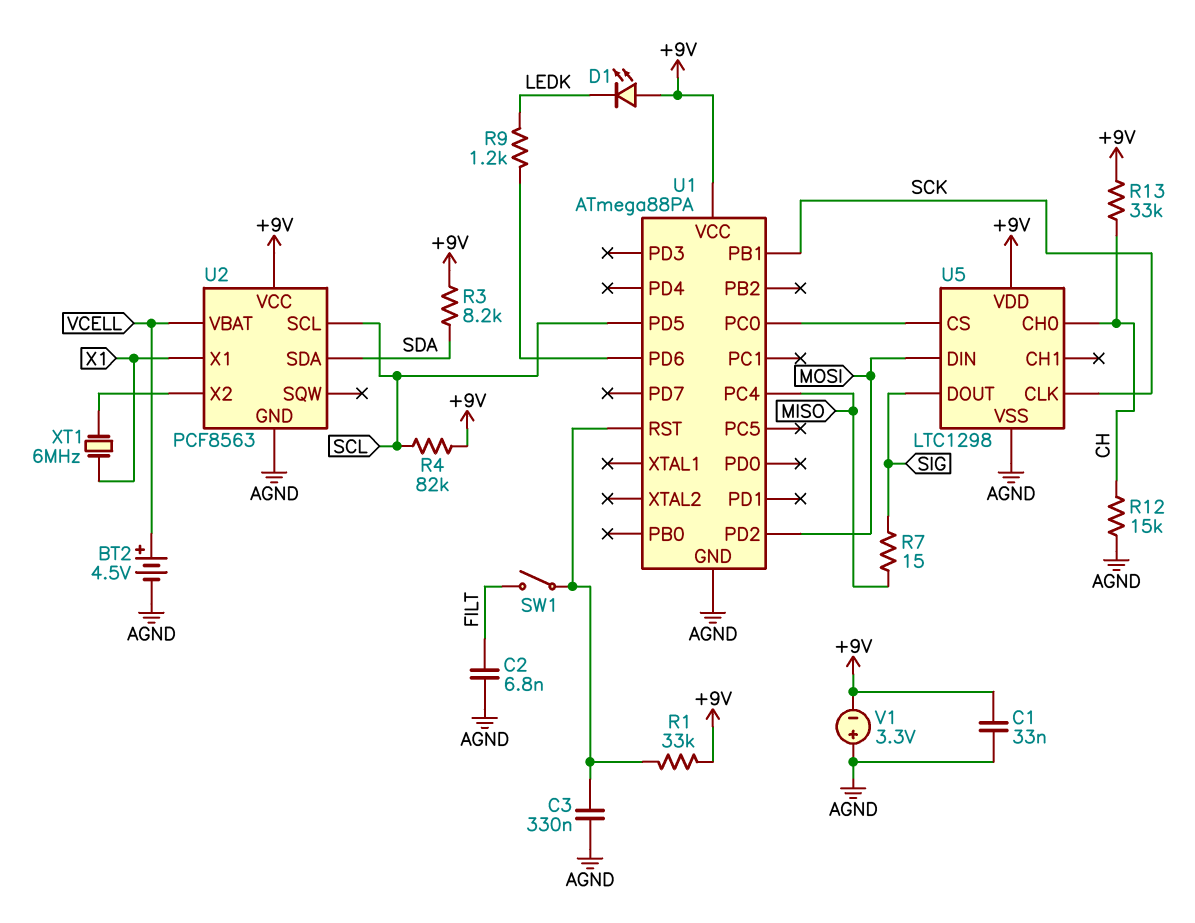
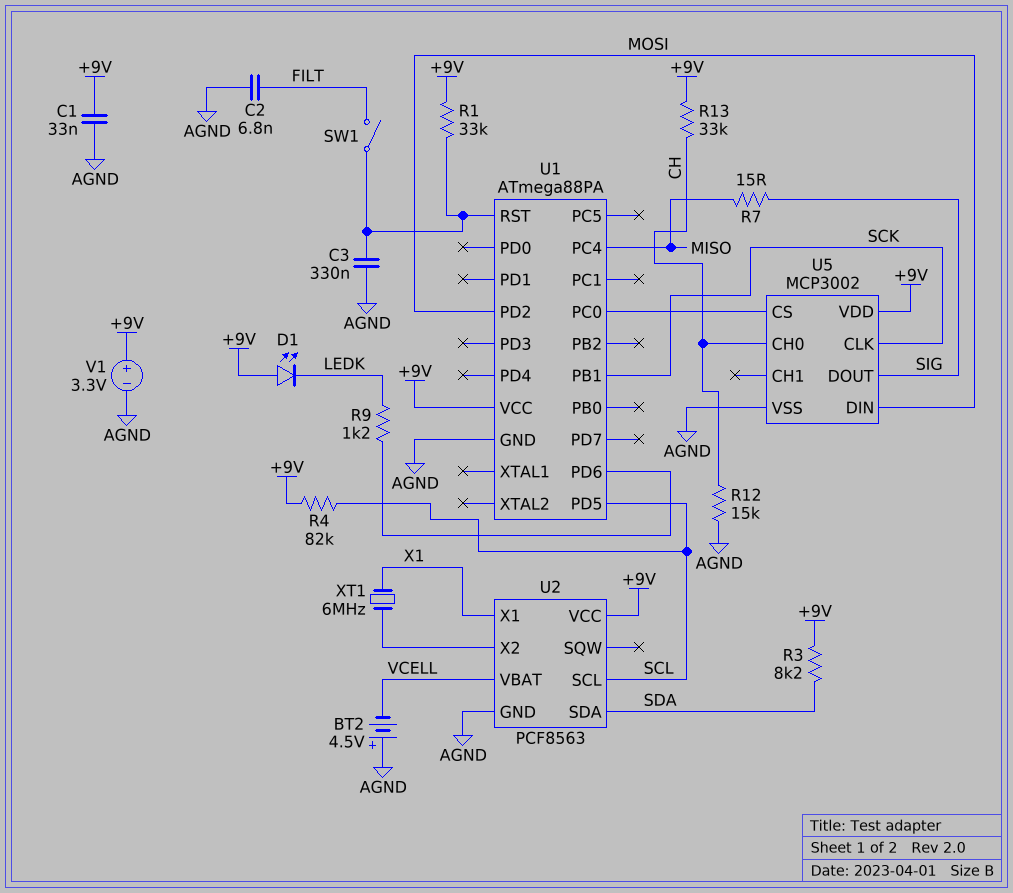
BT2: 4.5V (plus VCELL, minus AGND) -> 4.5V (plus AGND, minus VCELL)
U5: LTC1298 -> MCP3002
V1: 3.3V (plus AGND, minus +9V) -> 3.3V (plus +9V, minus AGND)

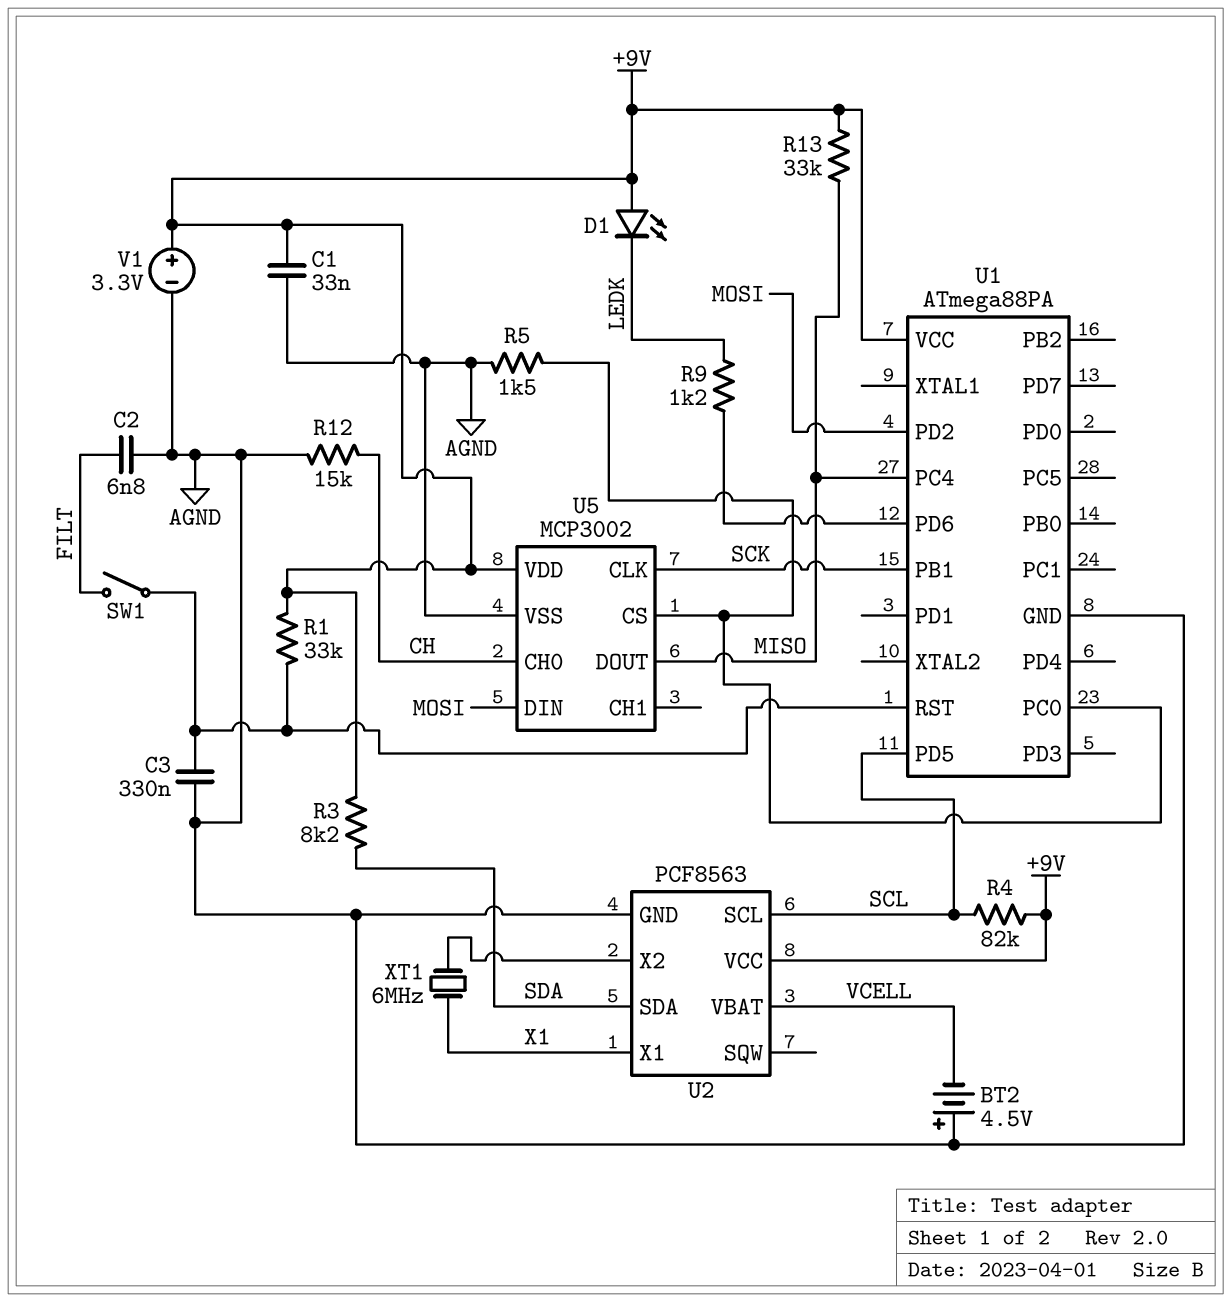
R5: none -> 1.5k (AGND, U1/PC0)
R7: 15 (MISO, SIG) -> none
R13: 33k (+9V, CH) -> 33k (+9V, MISO)
U5 pin DOUT: SIG -> MISO

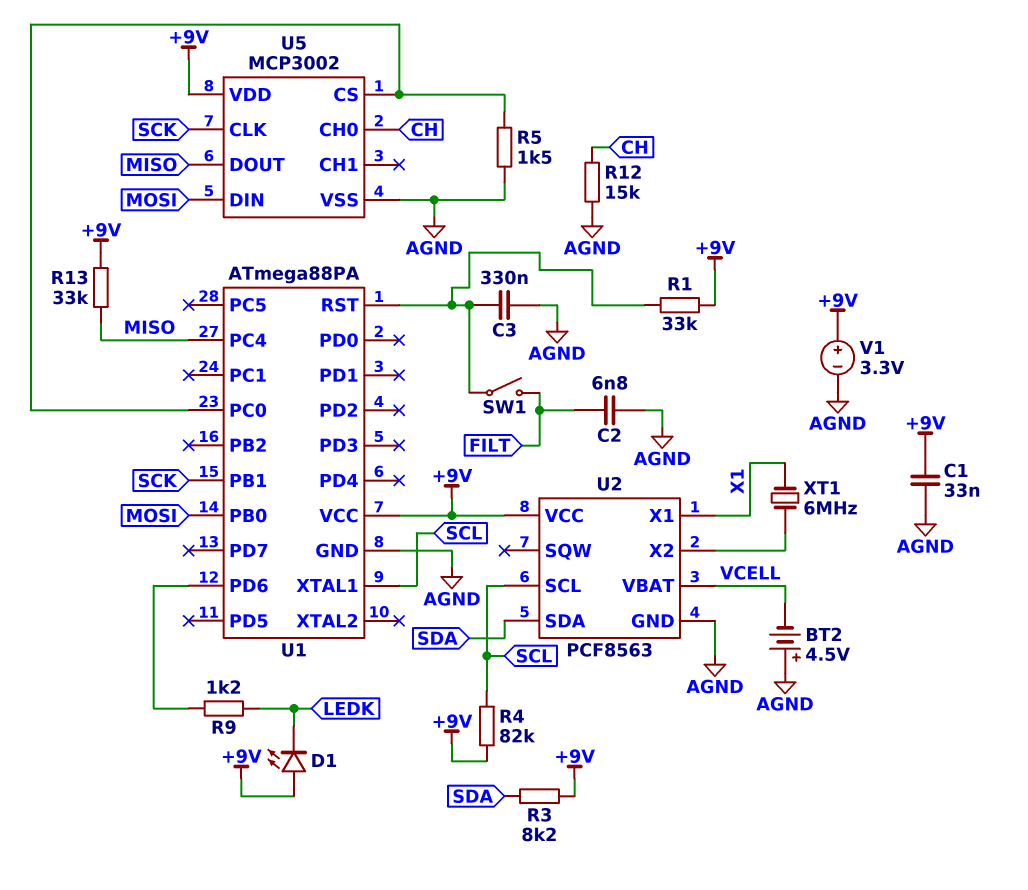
U1 pin PB0: none -> MOSI
U1 pin PD2: MOSI -> none
U1 pin PD5: SCL -> none
U1 pin XTAL1: none -> SCL

